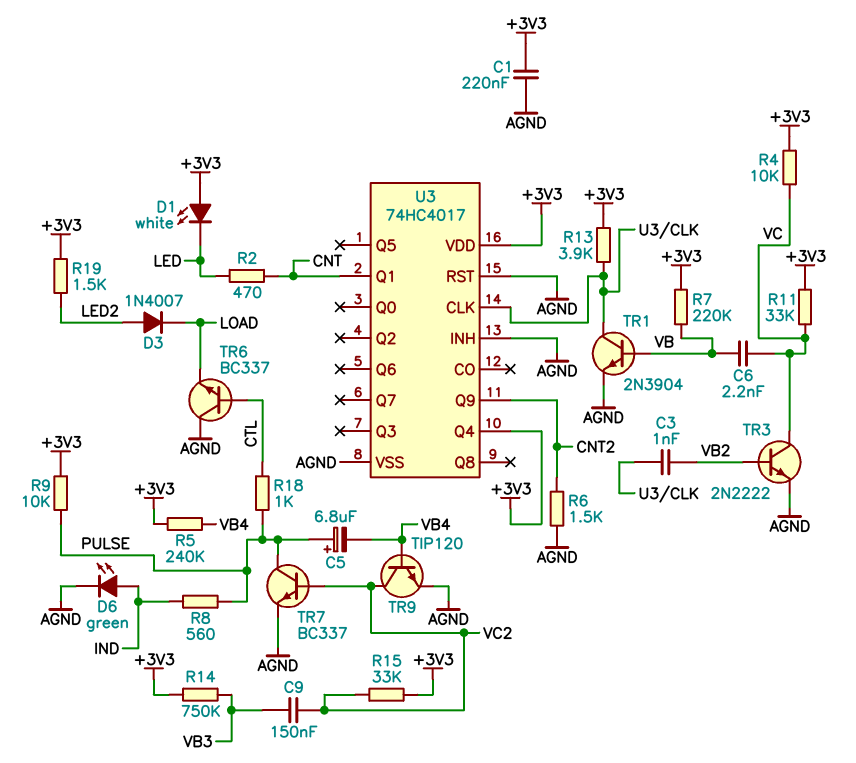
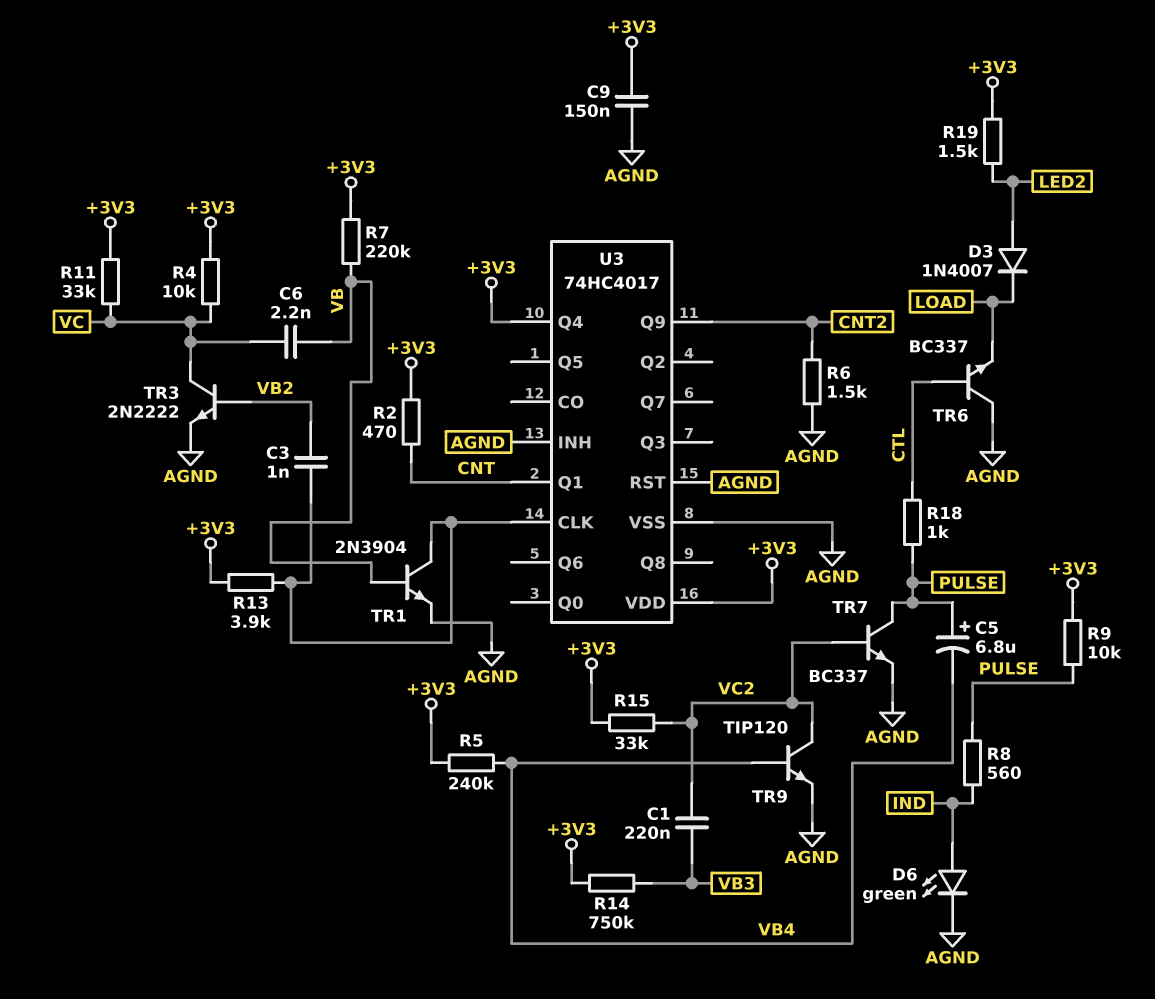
C1: 220nF (+3V3, AGND) -> 220nF (VB3, VC2)
C9: 150nF (VB3, VC2) -> 150nF (+3V3, AGND)
D1: LED white (A +3V3, K LED) -> none
R2: 470 (CNT, LED) -> 470 (+3V3, CNT)

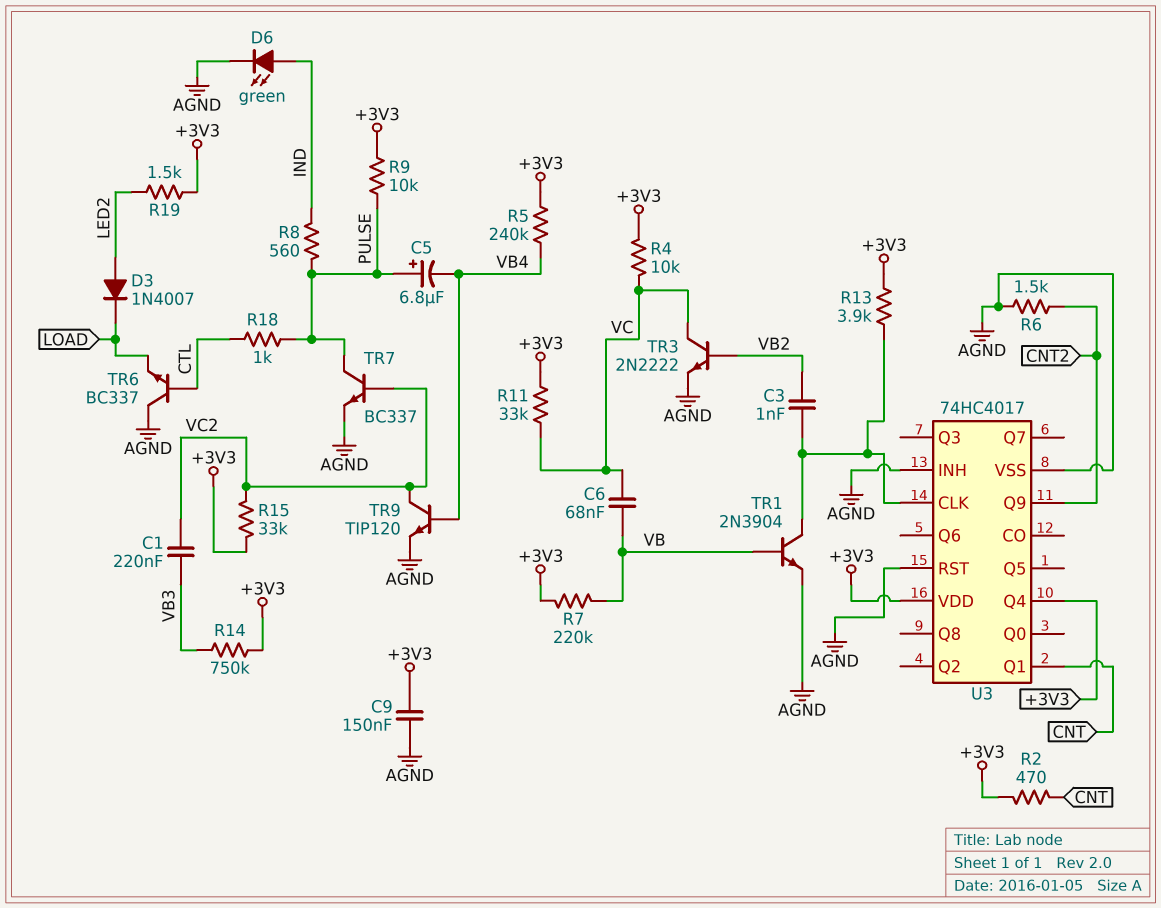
C6: 2.2nF (VB, VC) -> 68nF (VB, VC)

